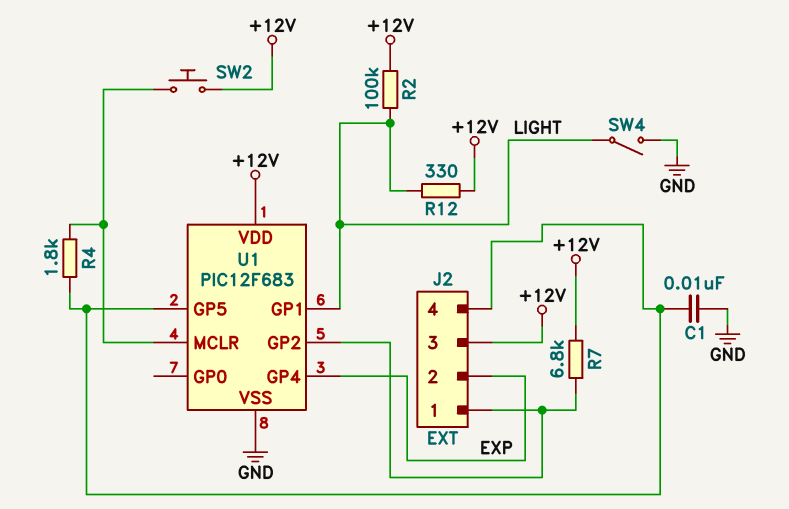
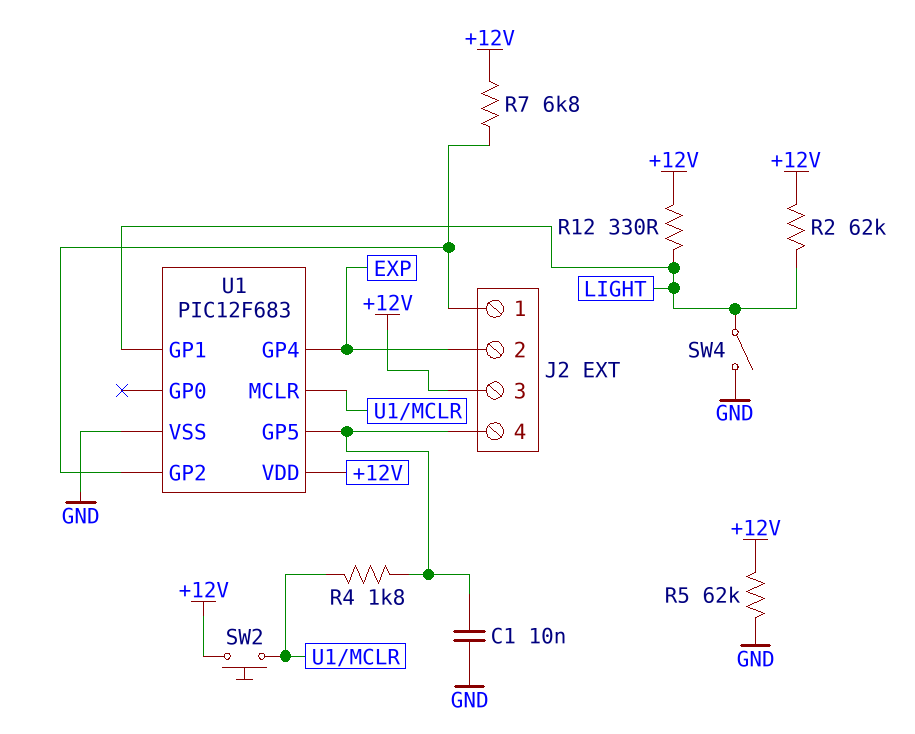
R2: 100k (+12V, LIGHT) -> 62k (+12V, LIGHT)
R5: none -> 62k (+12V, GND)

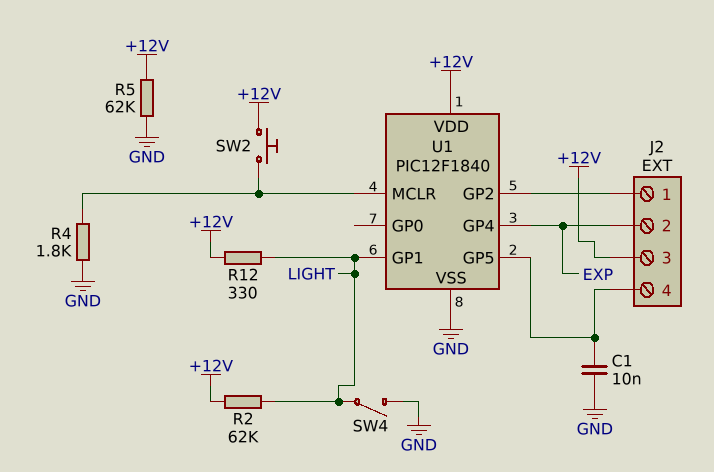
R4: 1.8k (J2/4, U1/MCLR) -> 1.8k (GND, U1/MCLR)
R7: 6.8k (+12V, J2/1) -> none
U1: PIC12F683 -> PIC12F1840

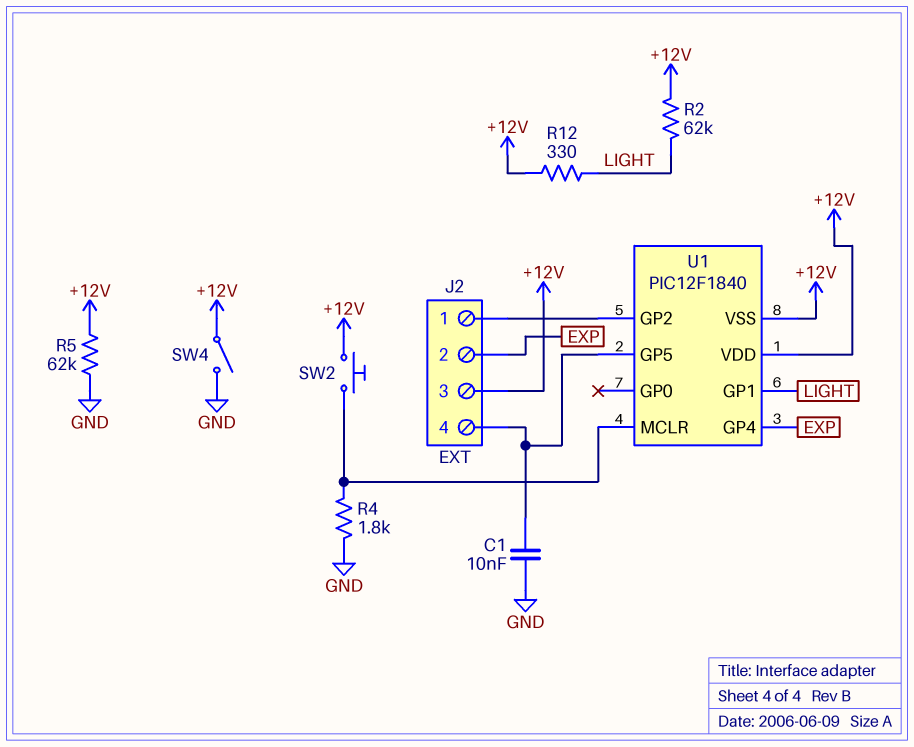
SW4: switch (GND, LIGHT) -> switch (+12V, GND)
U1 pin VSS: GND -> +12V

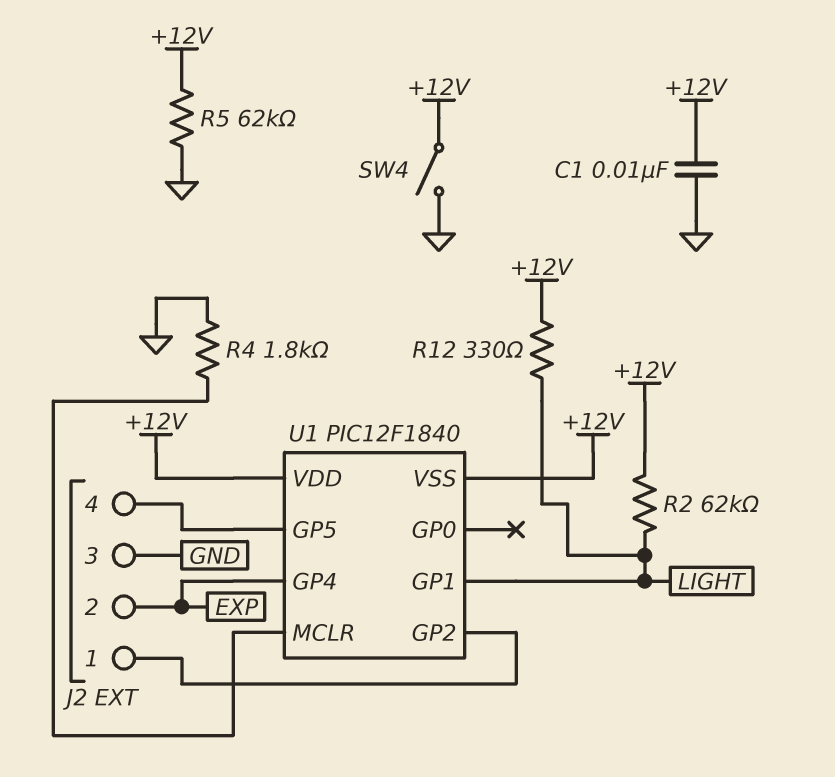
C1: 10nF (GND, J2/4) -> 10nF (+12V, GND)
J2 pin 3: +12V -> GND
SW2: button (+12V, U1/MCLR) -> none

